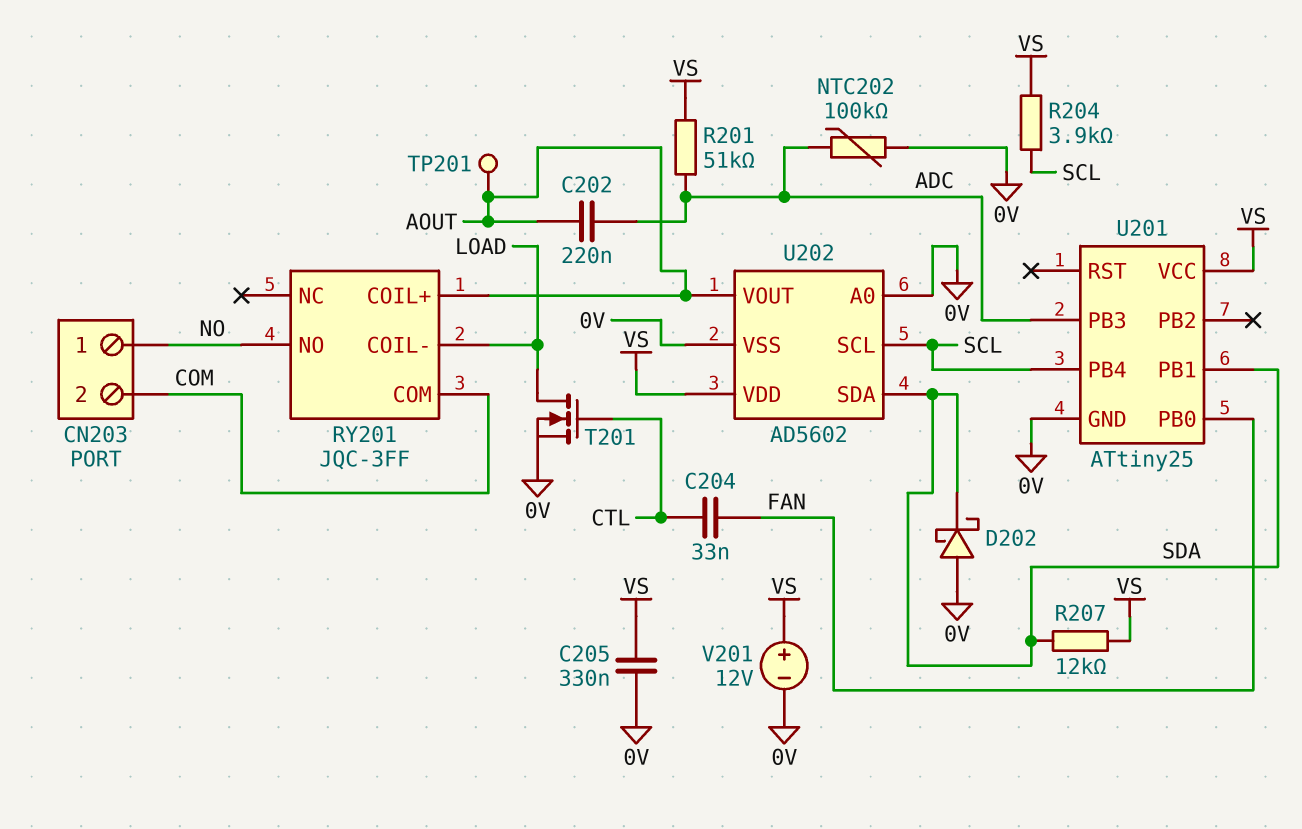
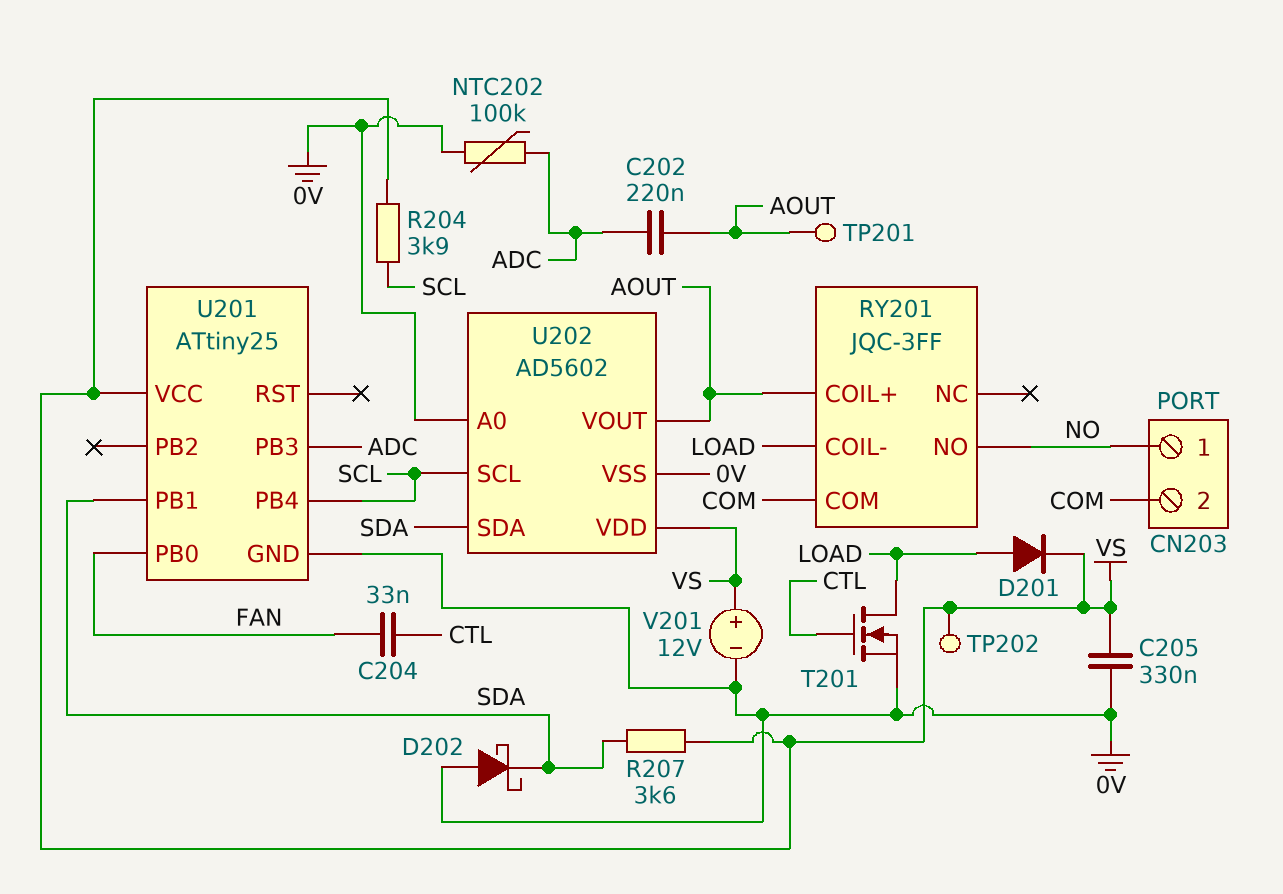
D201: none -> diode (A LOAD, K VS)
R201: 51k (ADC, VS) -> none
R207: 12k (SDA, VS) -> 3.6k (SDA, VS)
TP202: none -> test point (VS)

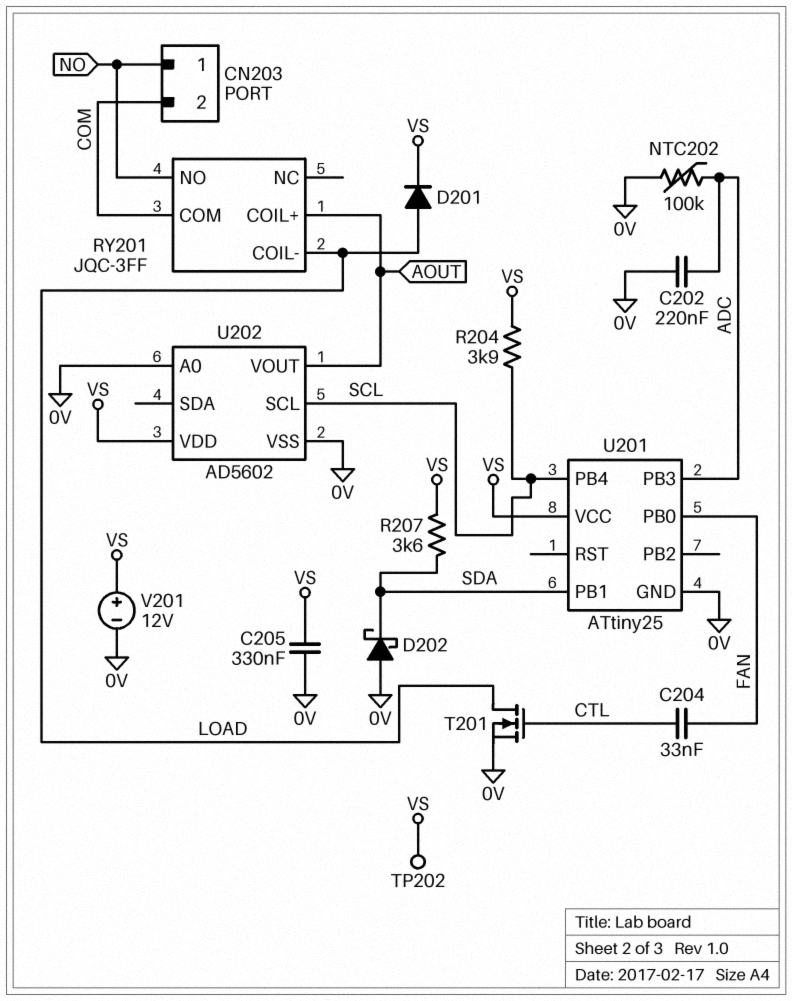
C202: 220nF (ADC, AOUT) -> 220nF (0V, ADC)
TP201: test point (AOUT) -> none
U202 pin SDA: SDA -> none

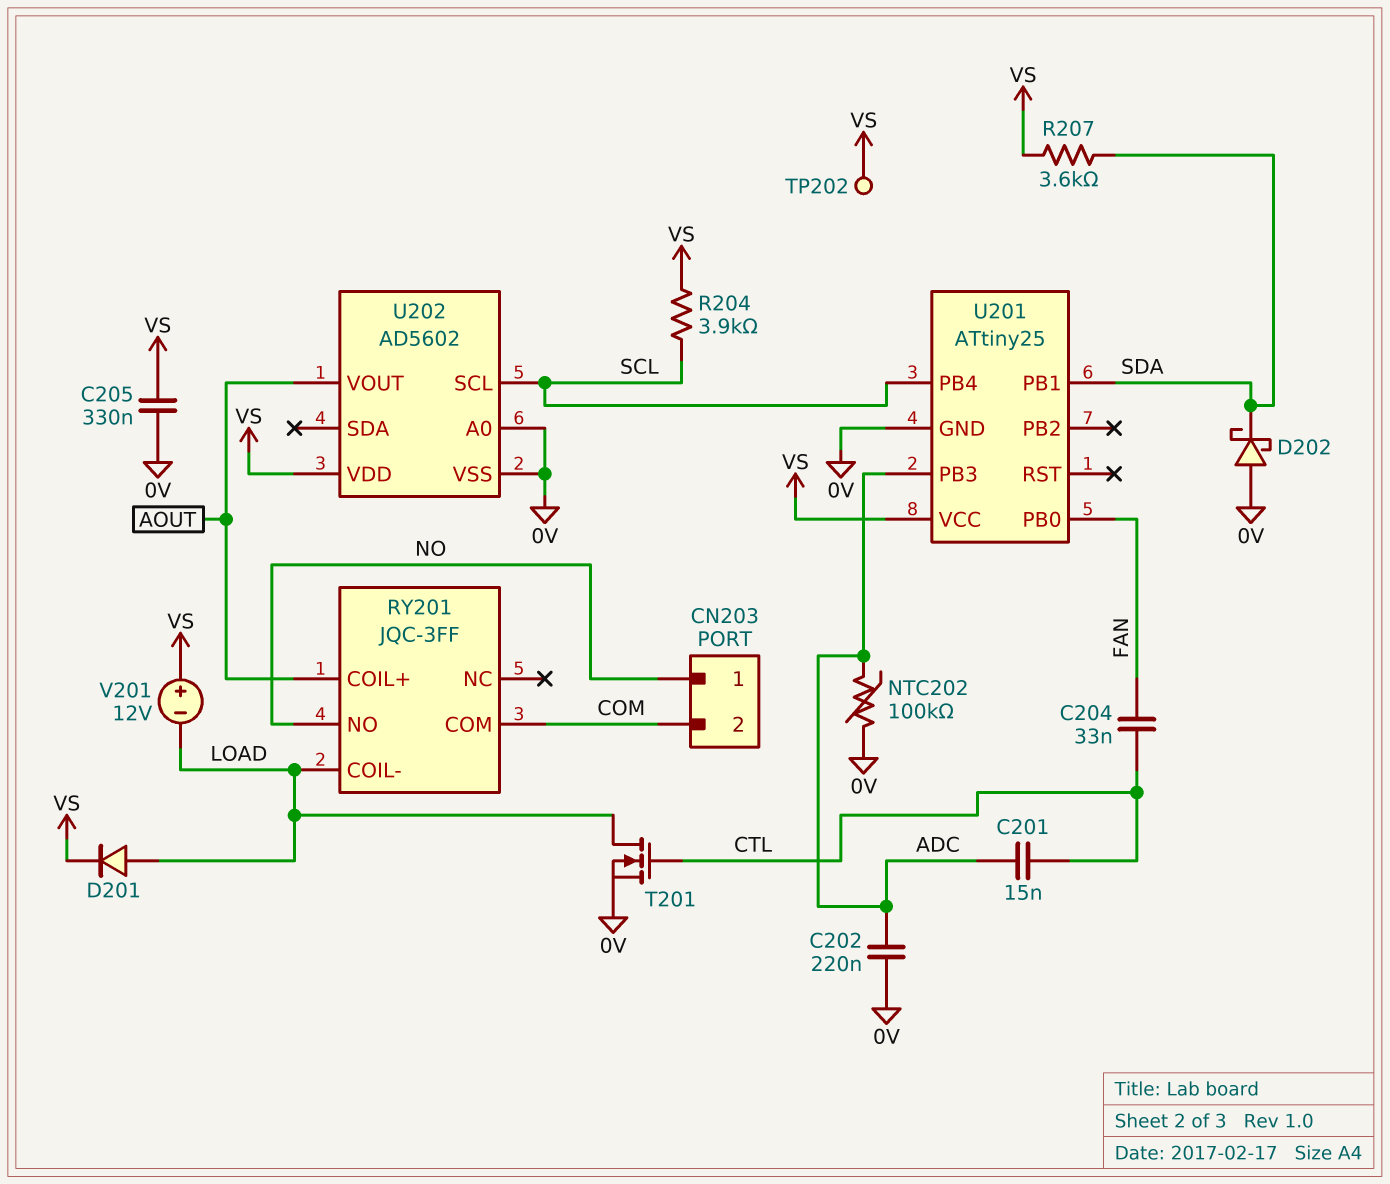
C201: none -> 15nF (ADC, CTL)
V201: 12V (plus VS, minus 0V) -> 12V (plus VS, minus LOAD)

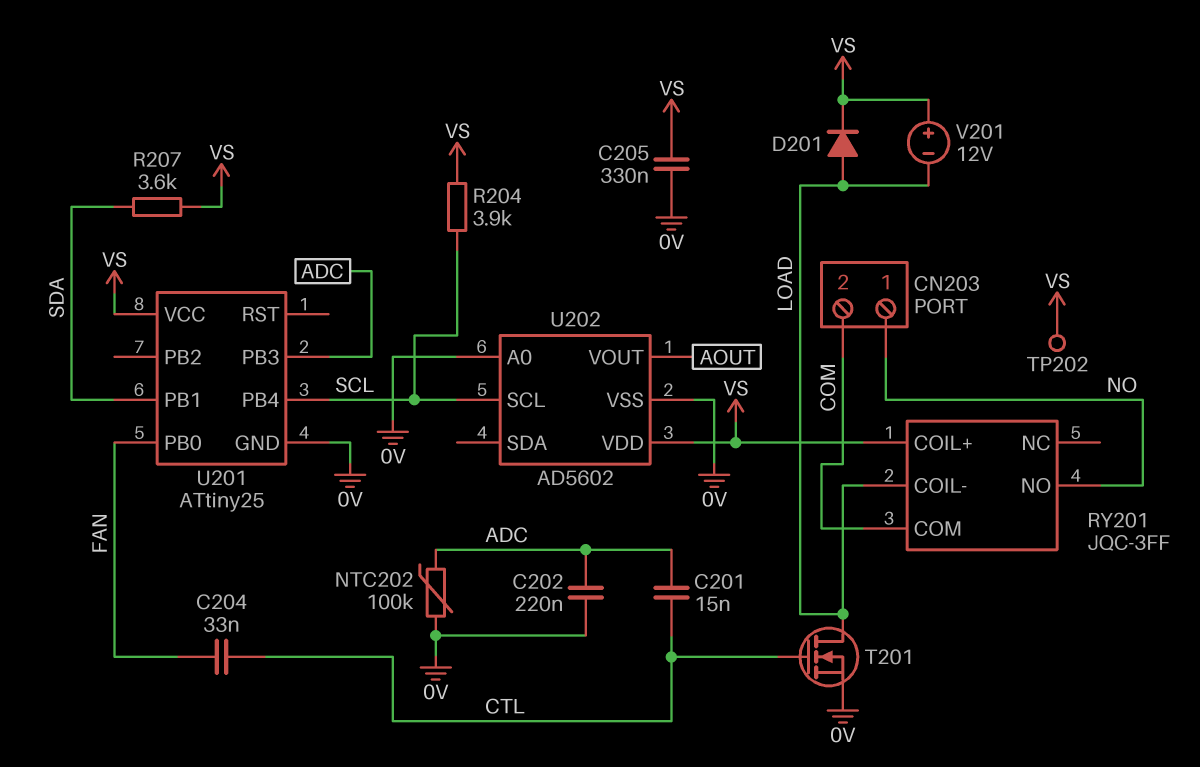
D202: schottky (A 0V, K SDA) -> none
RY201 pin COIL+: AOUT -> VS

